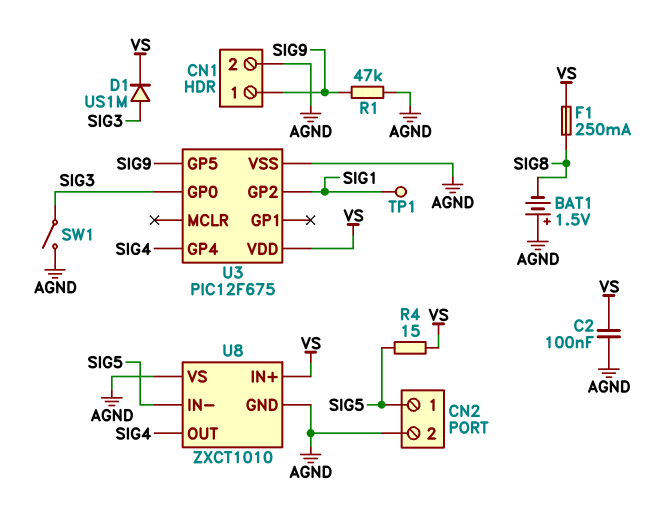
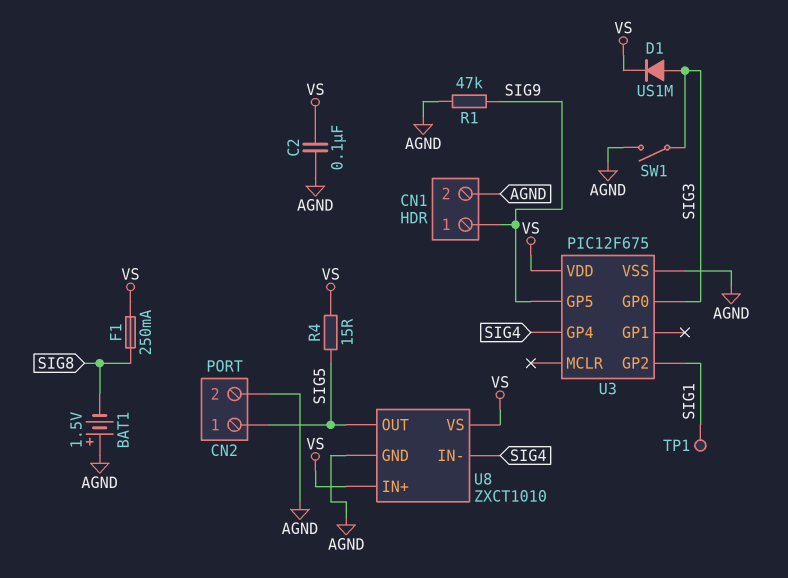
U8 pin IN-: SIG5 -> SIG4
U8 pin OUT: SIG4 -> SIG5
U8 pin VS: AGND -> VS

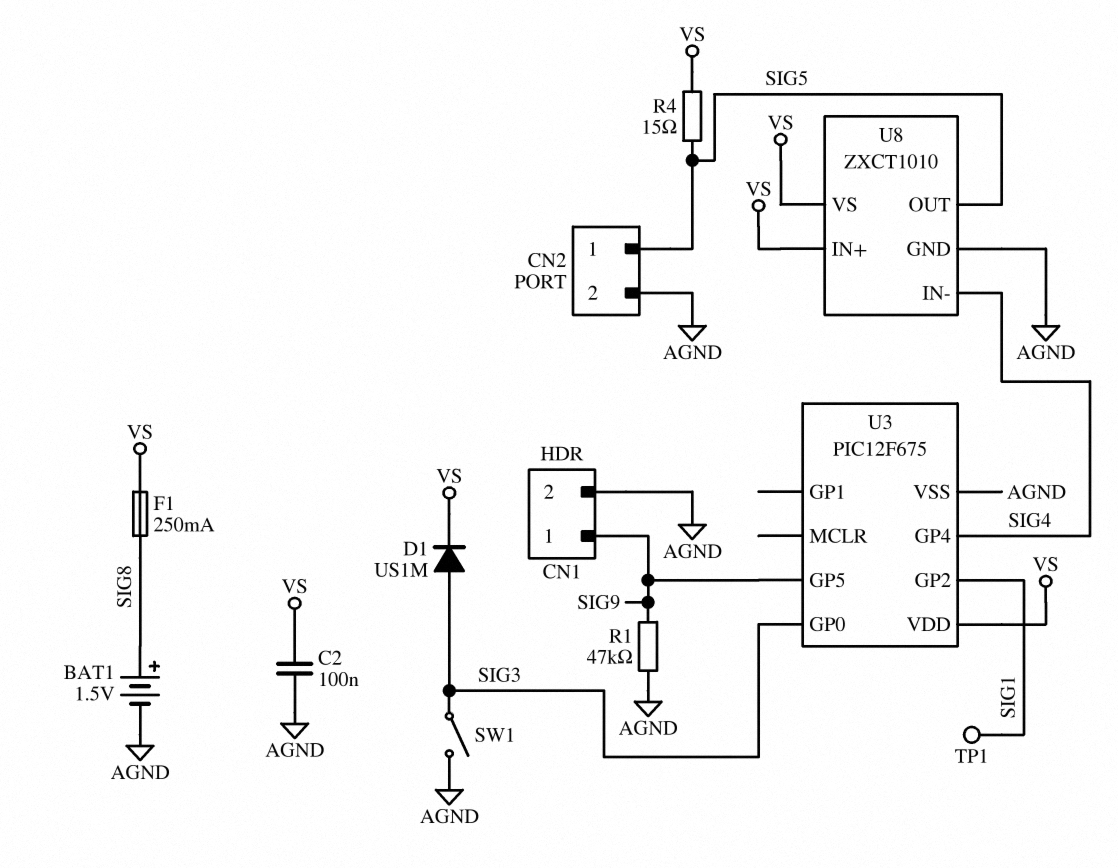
BAT1: 1.5V (plus AGND, minus SIG8) -> 1.5V (plus SIG8, minus AGND)

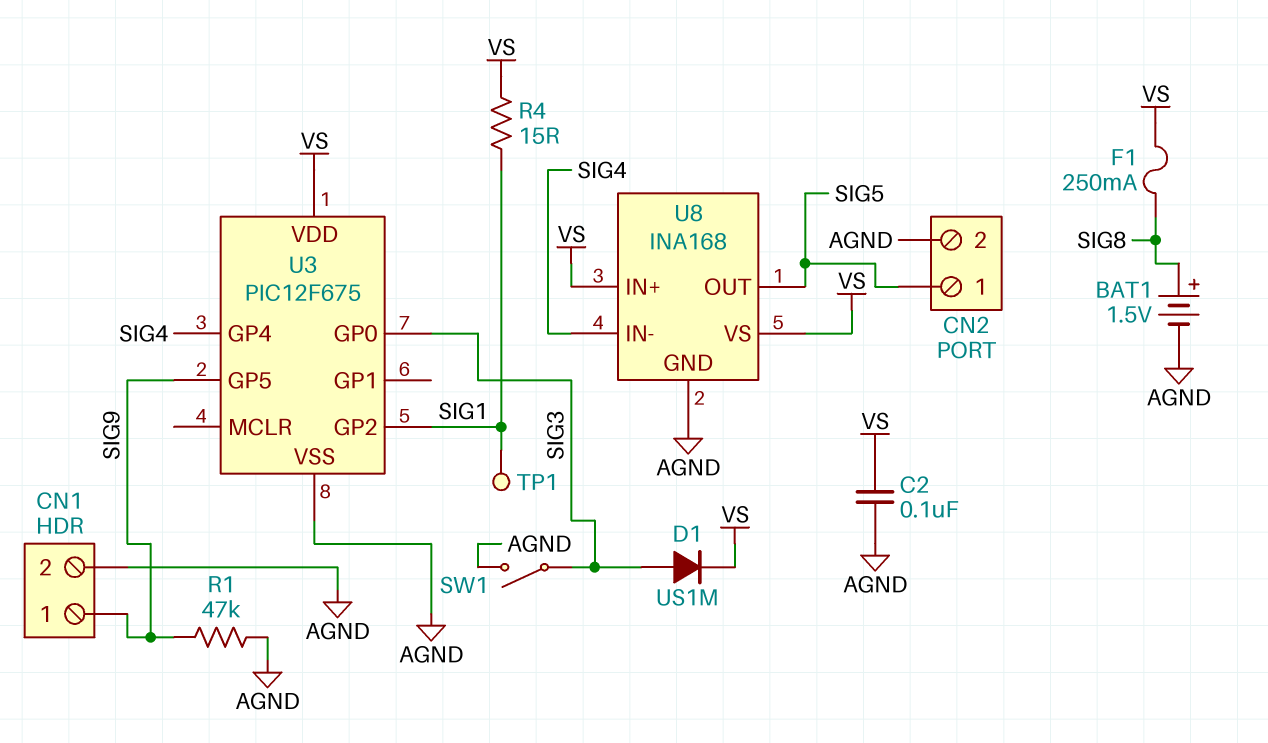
R4: 15 (SIG5, VS) -> 15 (SIG1, VS)
U8: ZXCT1010 -> INA168

